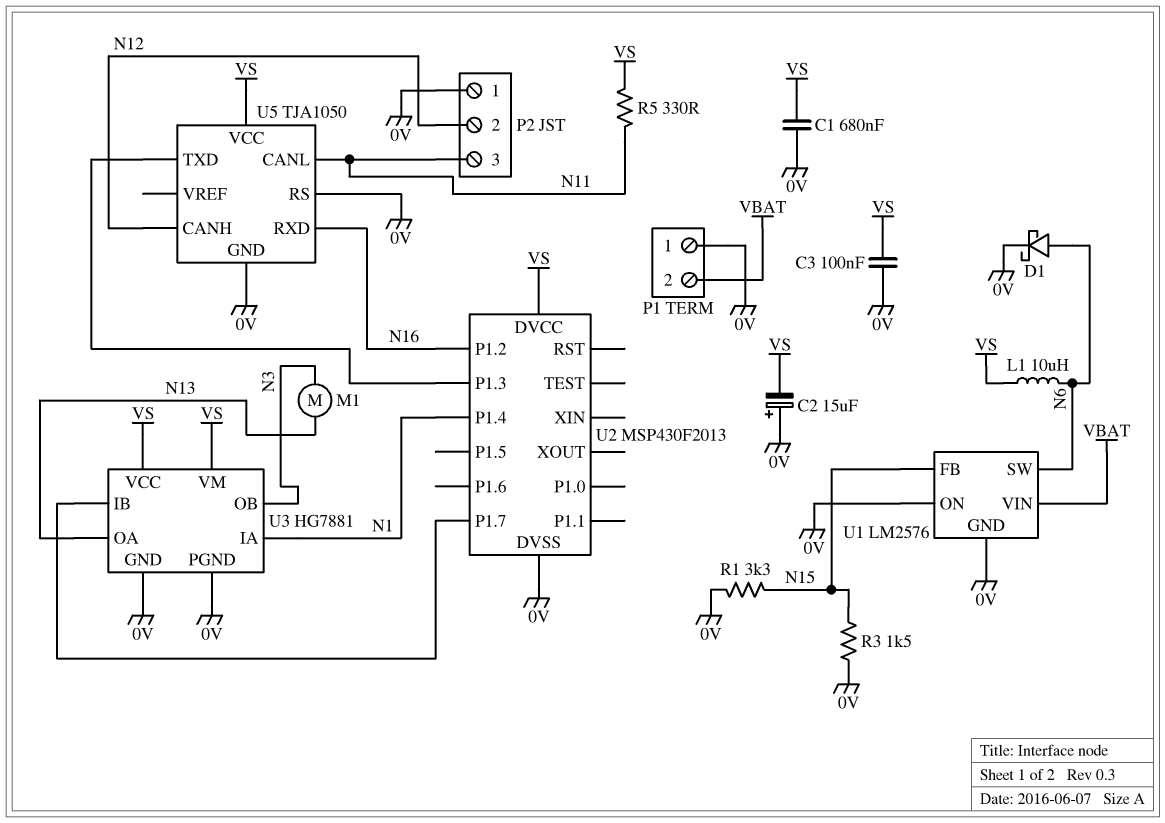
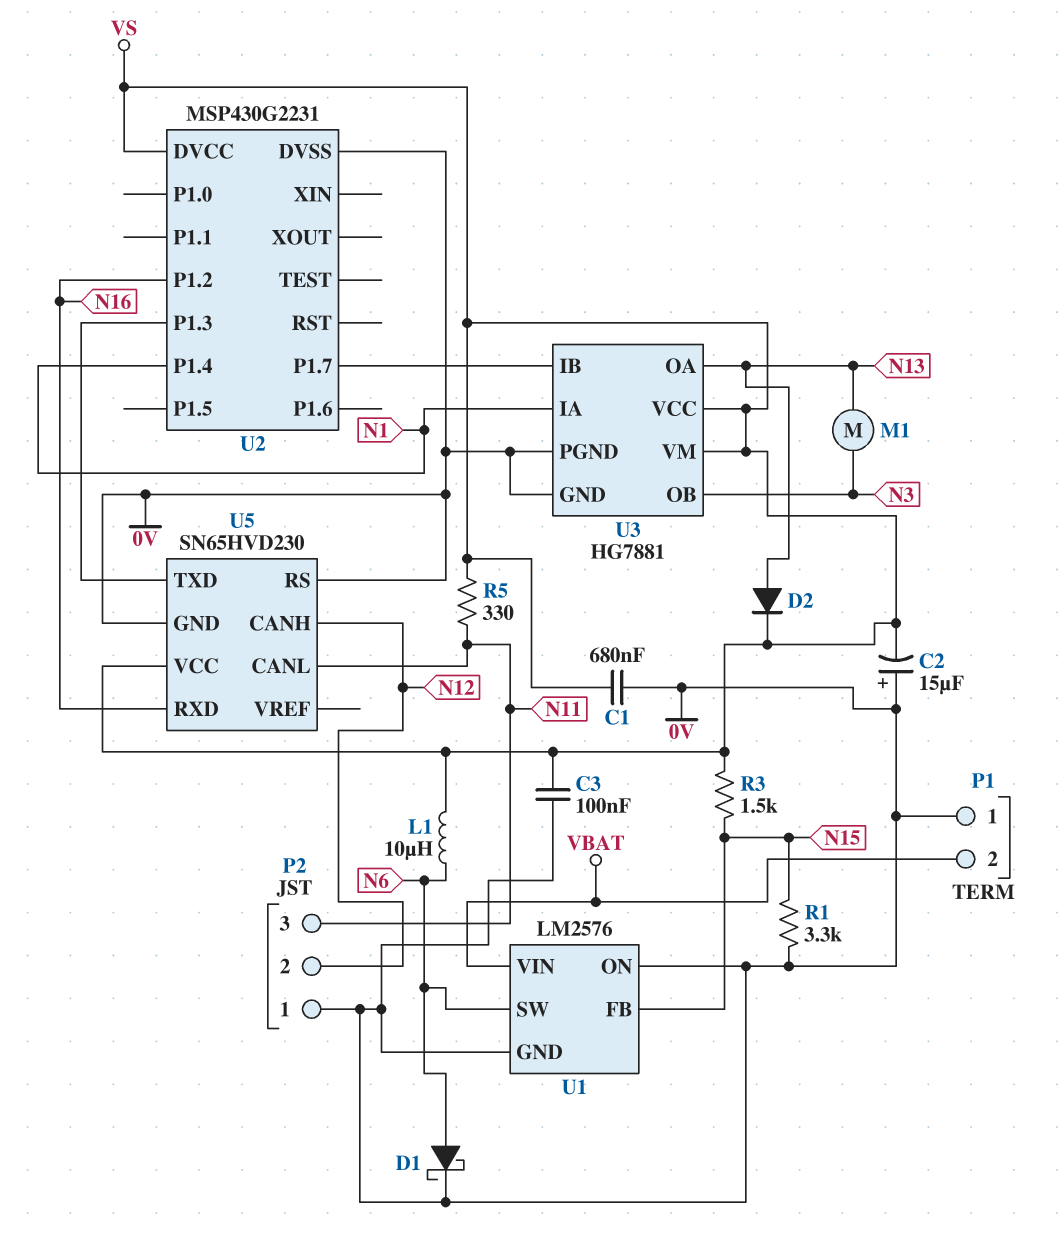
D2: none -> diode (A N13, K VS)
R3: 1.5k (0V, N15) -> 1.5k (N15, VS)
U2: MSP430F2013 -> MSP430G2231
U5: TJA1050 -> SN65HVD230

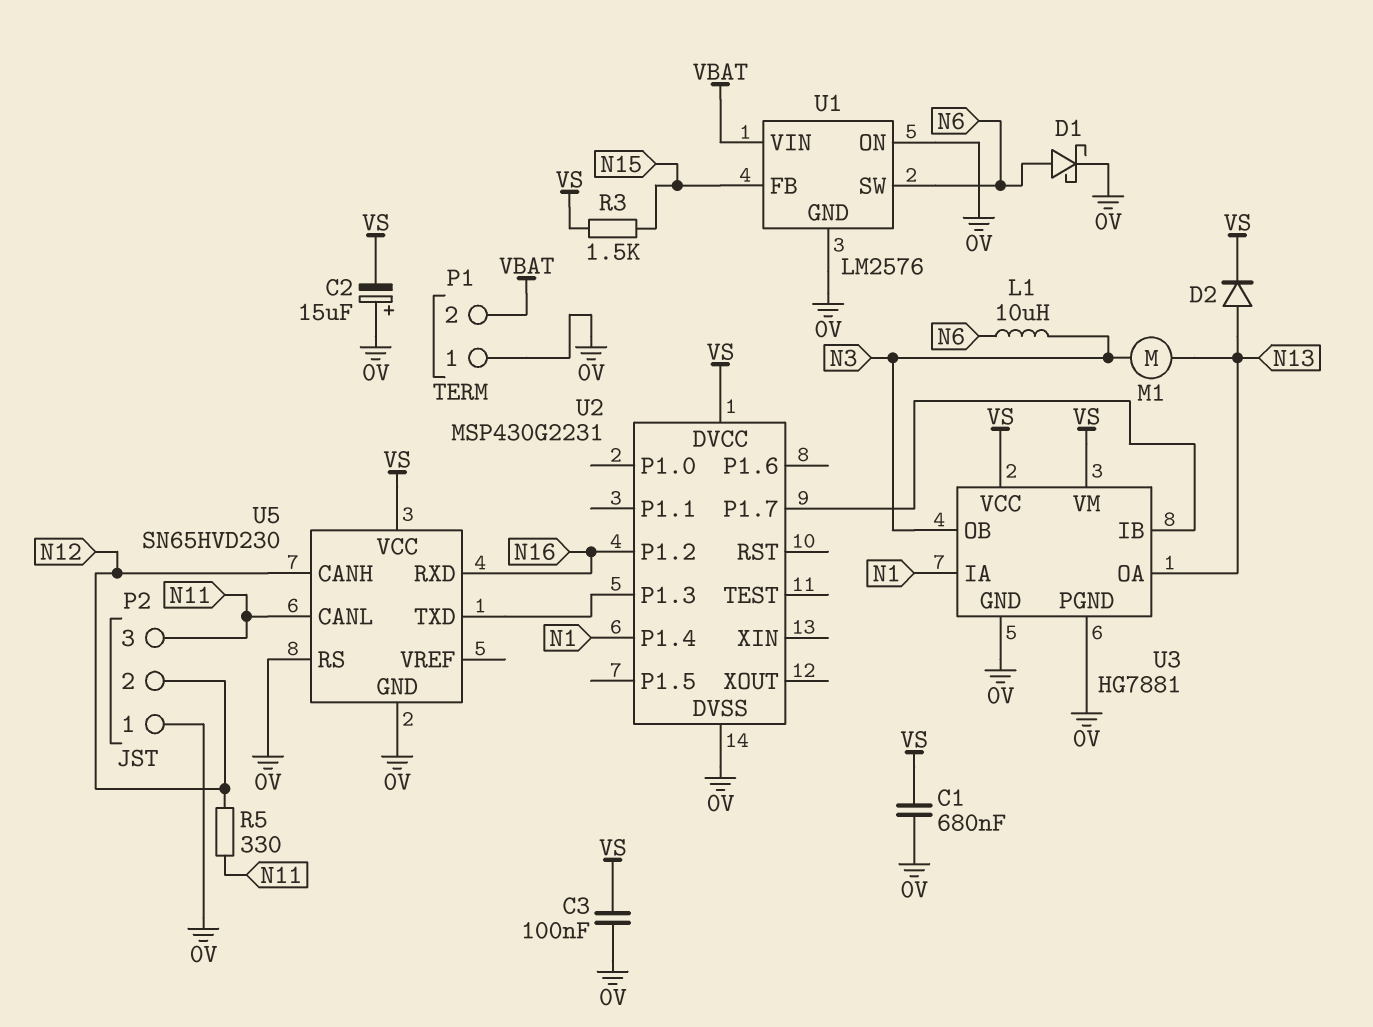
L1: 10uH (N6, VS) -> 10uH (N3, N6)
R1: 3.3k (0V, N15) -> none
R5: 330 (N11, VS) -> 330 (N11, N12)

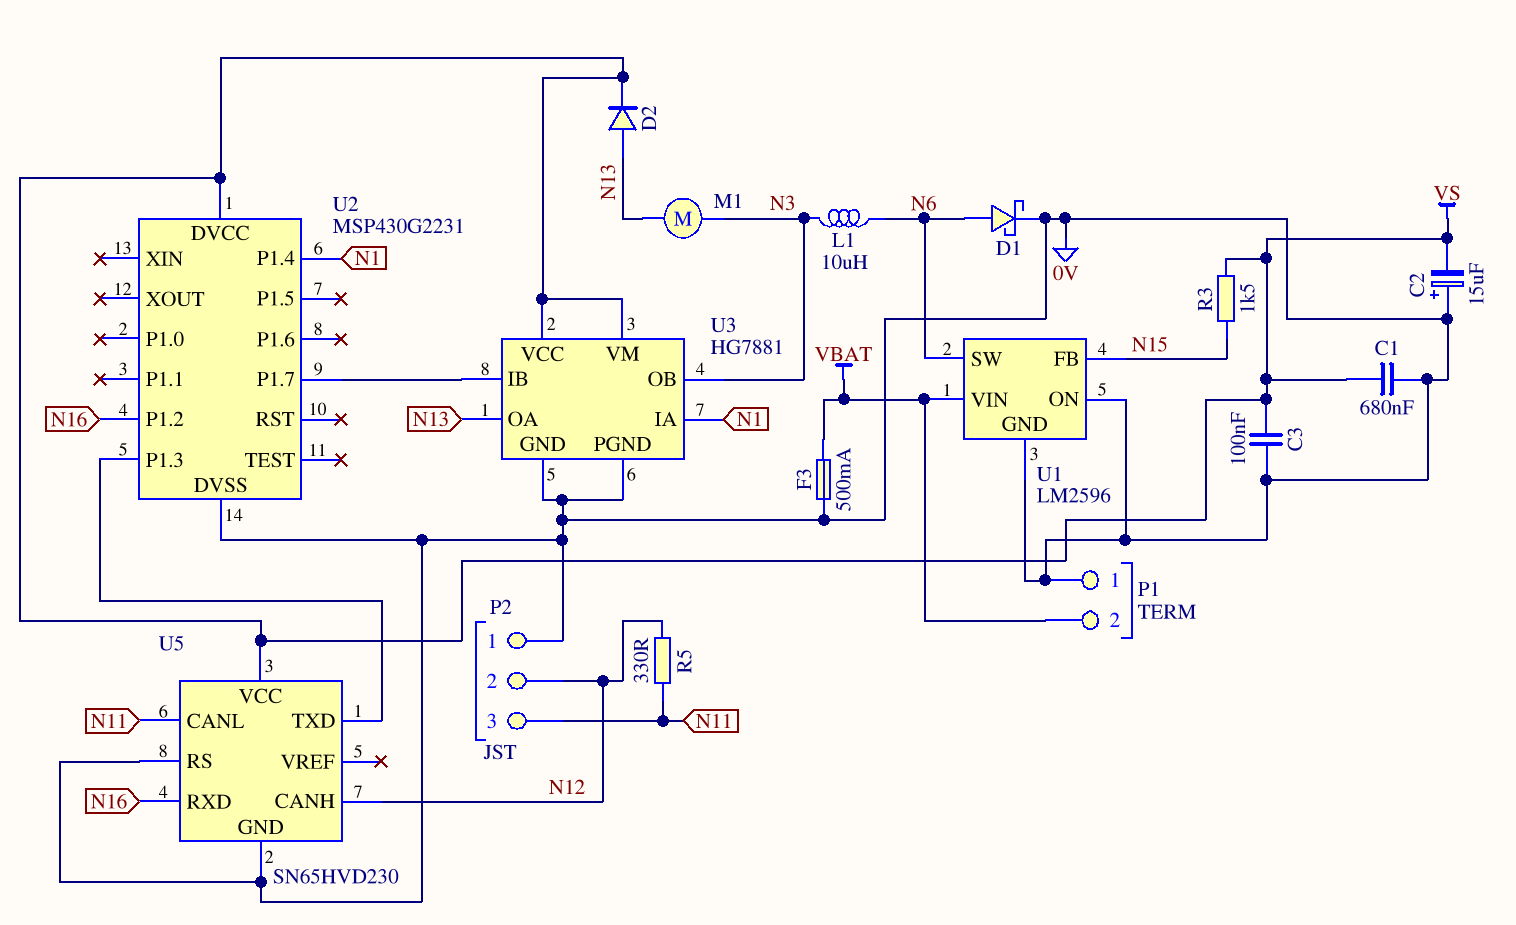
F3: none -> 500mA (0V, VBAT)
U1: LM2576 -> LM2596

